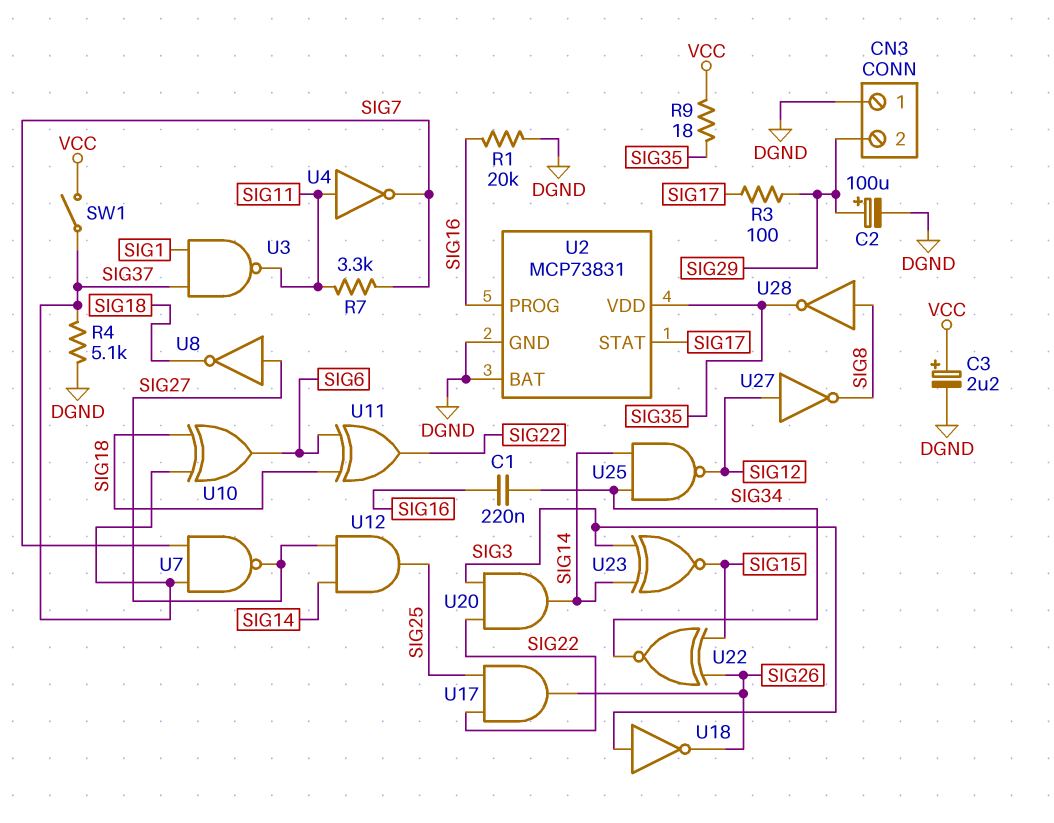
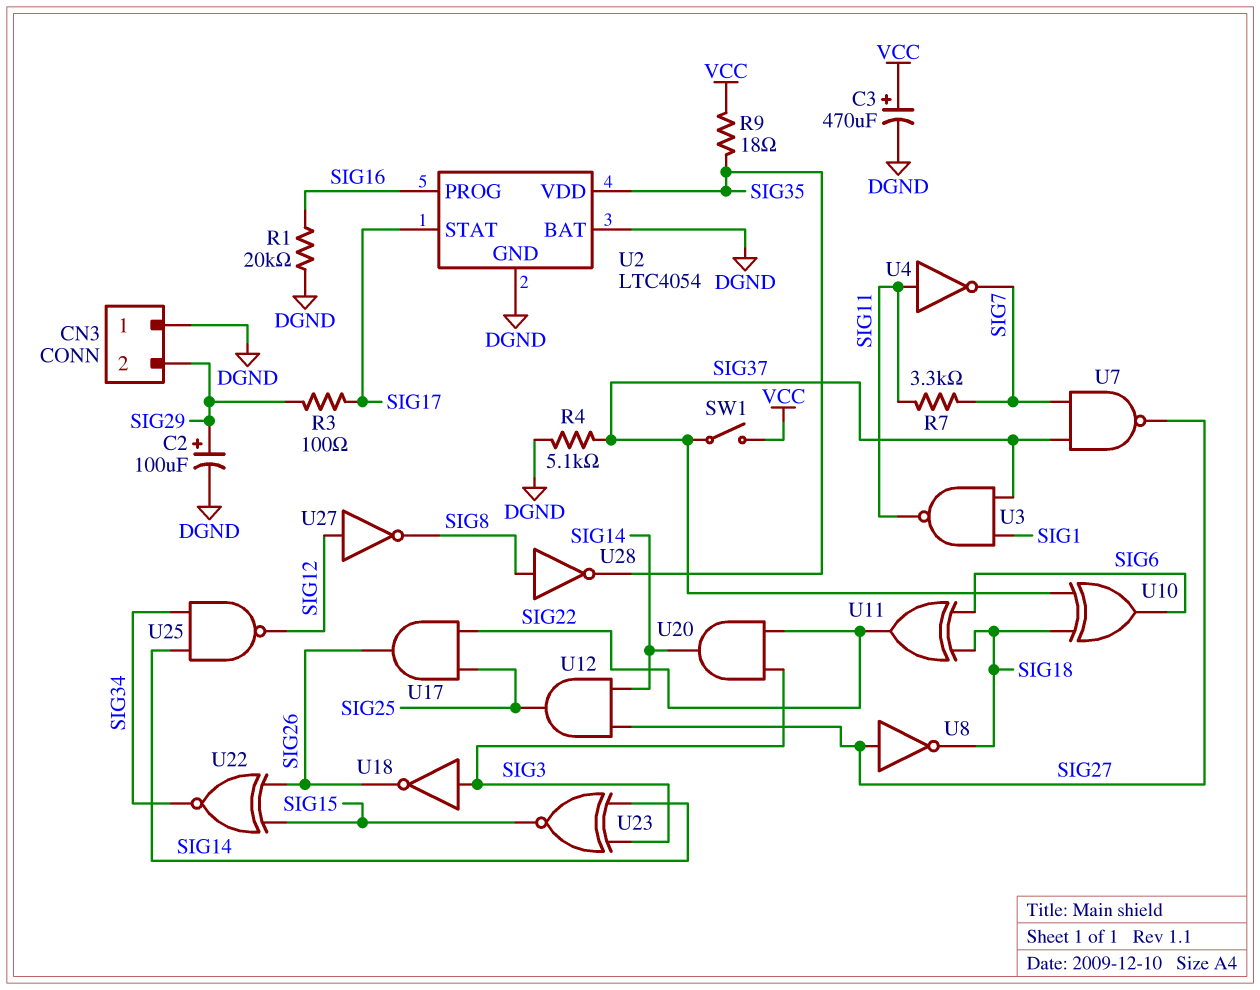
C1: 220nF (SIG16, SIG34) -> none
C3: 2.2uF (plus VCC, minus DGND) -> 470uF (plus VCC, minus DGND)
U2: MCP73831 -> LTC4054

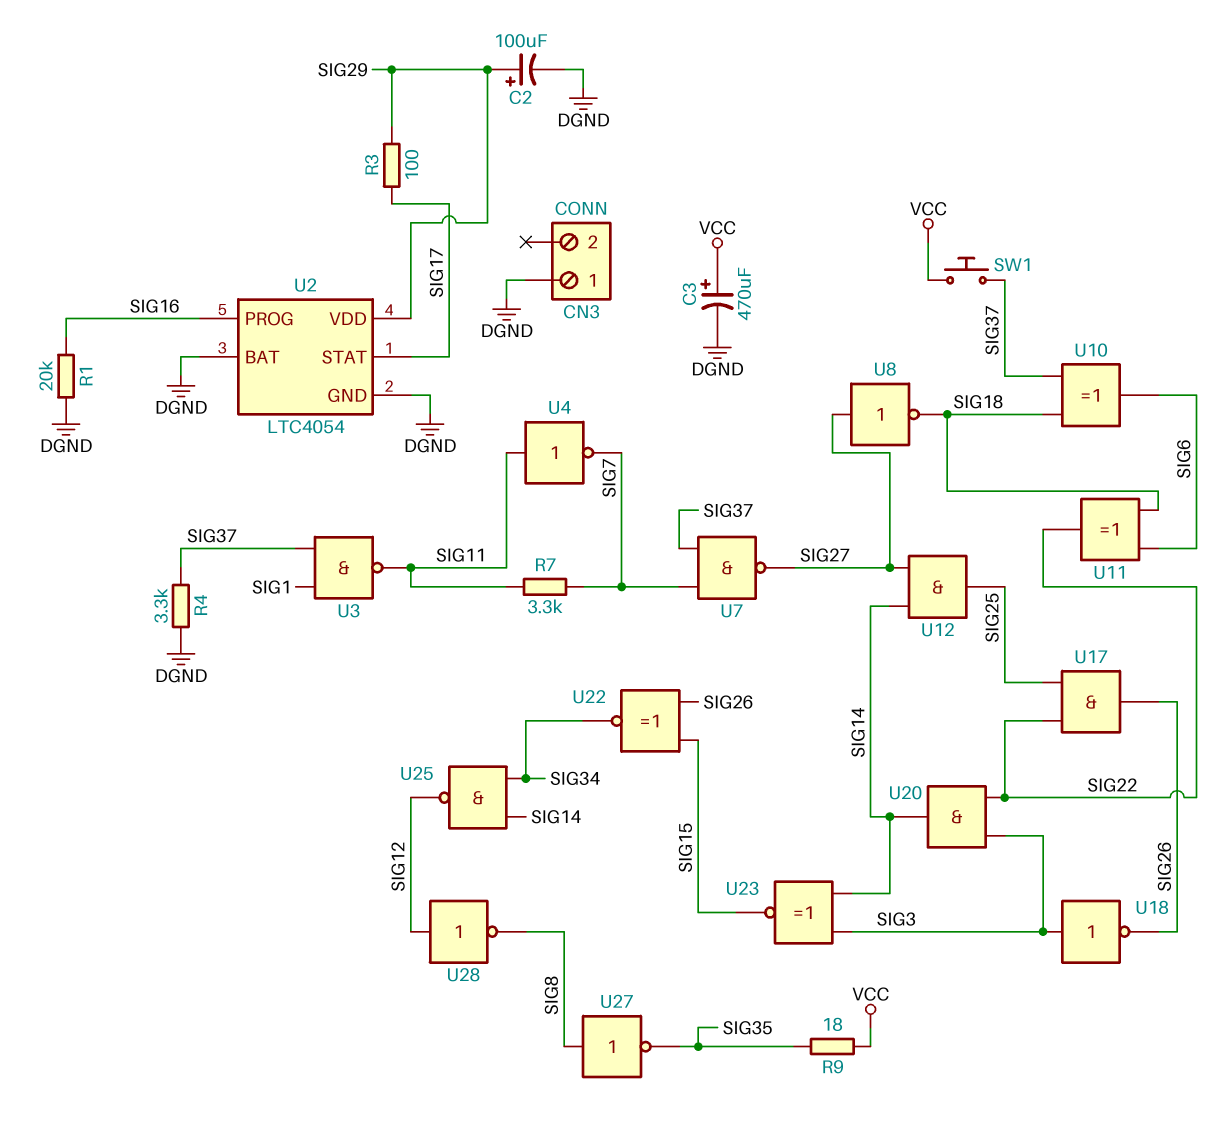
CN3 pin 2: SIG29 -> none
R4: 5.1k (DGND, SIG37) -> 3.3k (DGND, SIG37)
SW1: switch (SIG37, VCC) -> button (SIG37, VCC)
U2 pin VDD: SIG35 -> SIG29
U27: NOT (in SIG12, out SIG8) -> NOT (in SIG8, out SIG35)
U28: NOT (in SIG8, out SIG35) -> NOT (in SIG12, out SIG8)

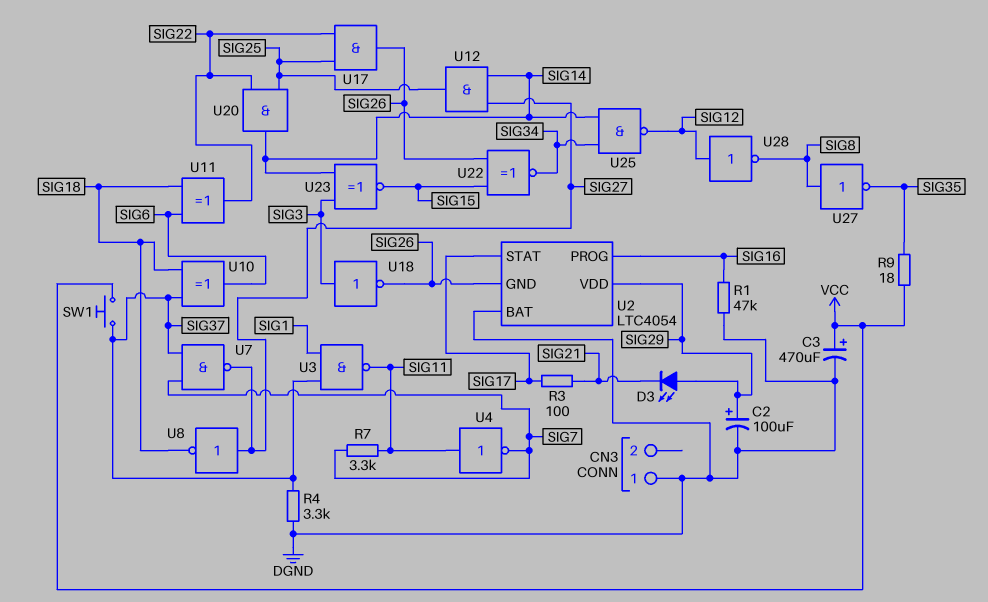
D3: none -> LED (A SIG29, K SIG21)
R1: 20k (DGND, SIG16) -> 47k (DGND, SIG16)
R3: 100 (SIG17, SIG29) -> 100 (SIG17, SIG21)
U2 pin GND: DGND -> SIG26
U20: AND (in SIG3, in SIG22, out SIG14) -> AND (in SIG22, in SIG25, out SIG14)

